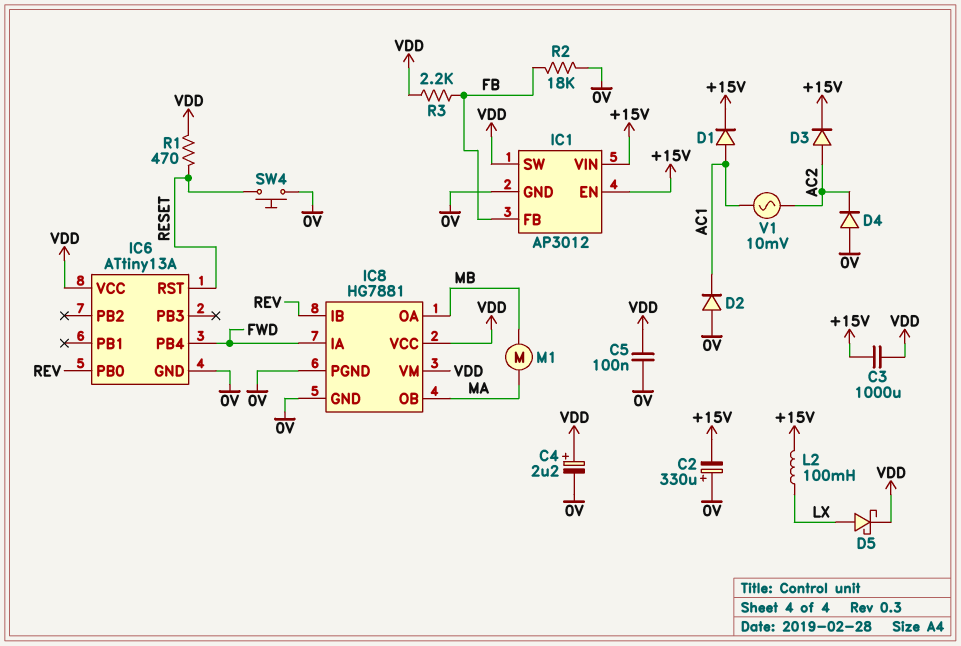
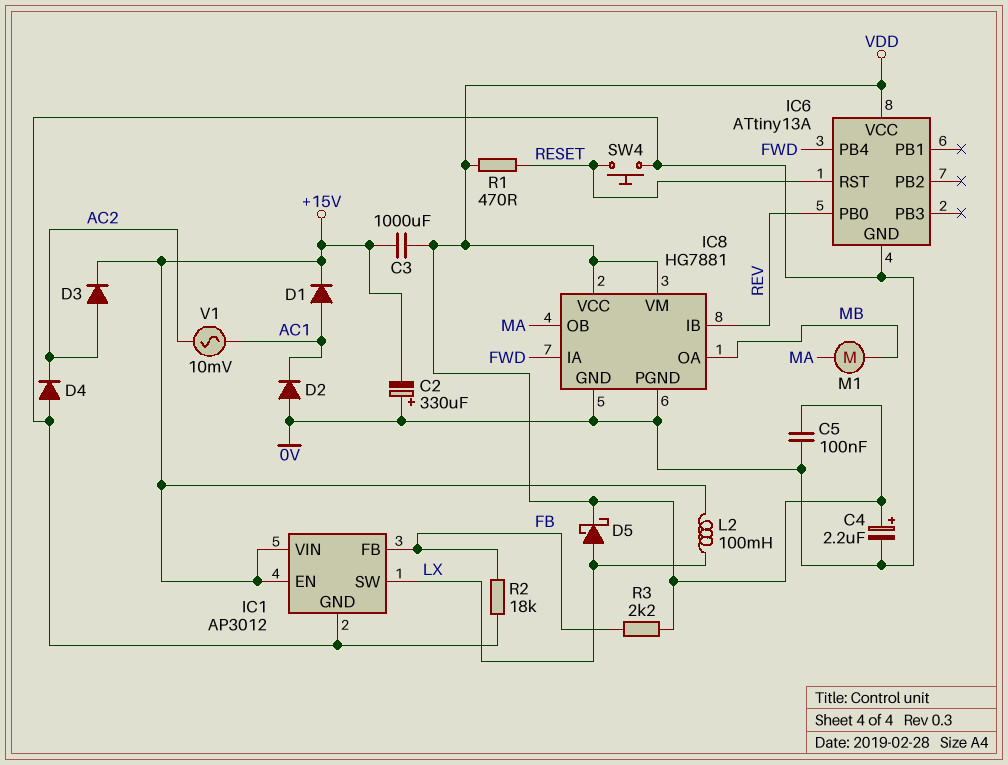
IC1 pin SW: VDD -> LX

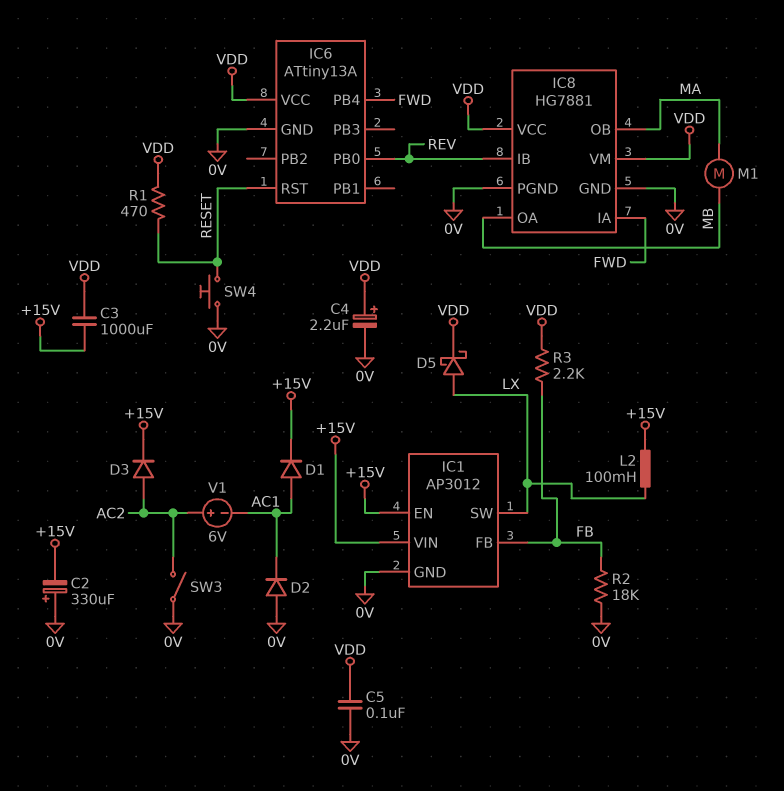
D4: diode (A 0V, K AC2) -> none
SW3: none -> switch (0V, AC2)
V1: AC 10mV (AC1, AC2) -> 6V (plus AC2, minus AC1)

